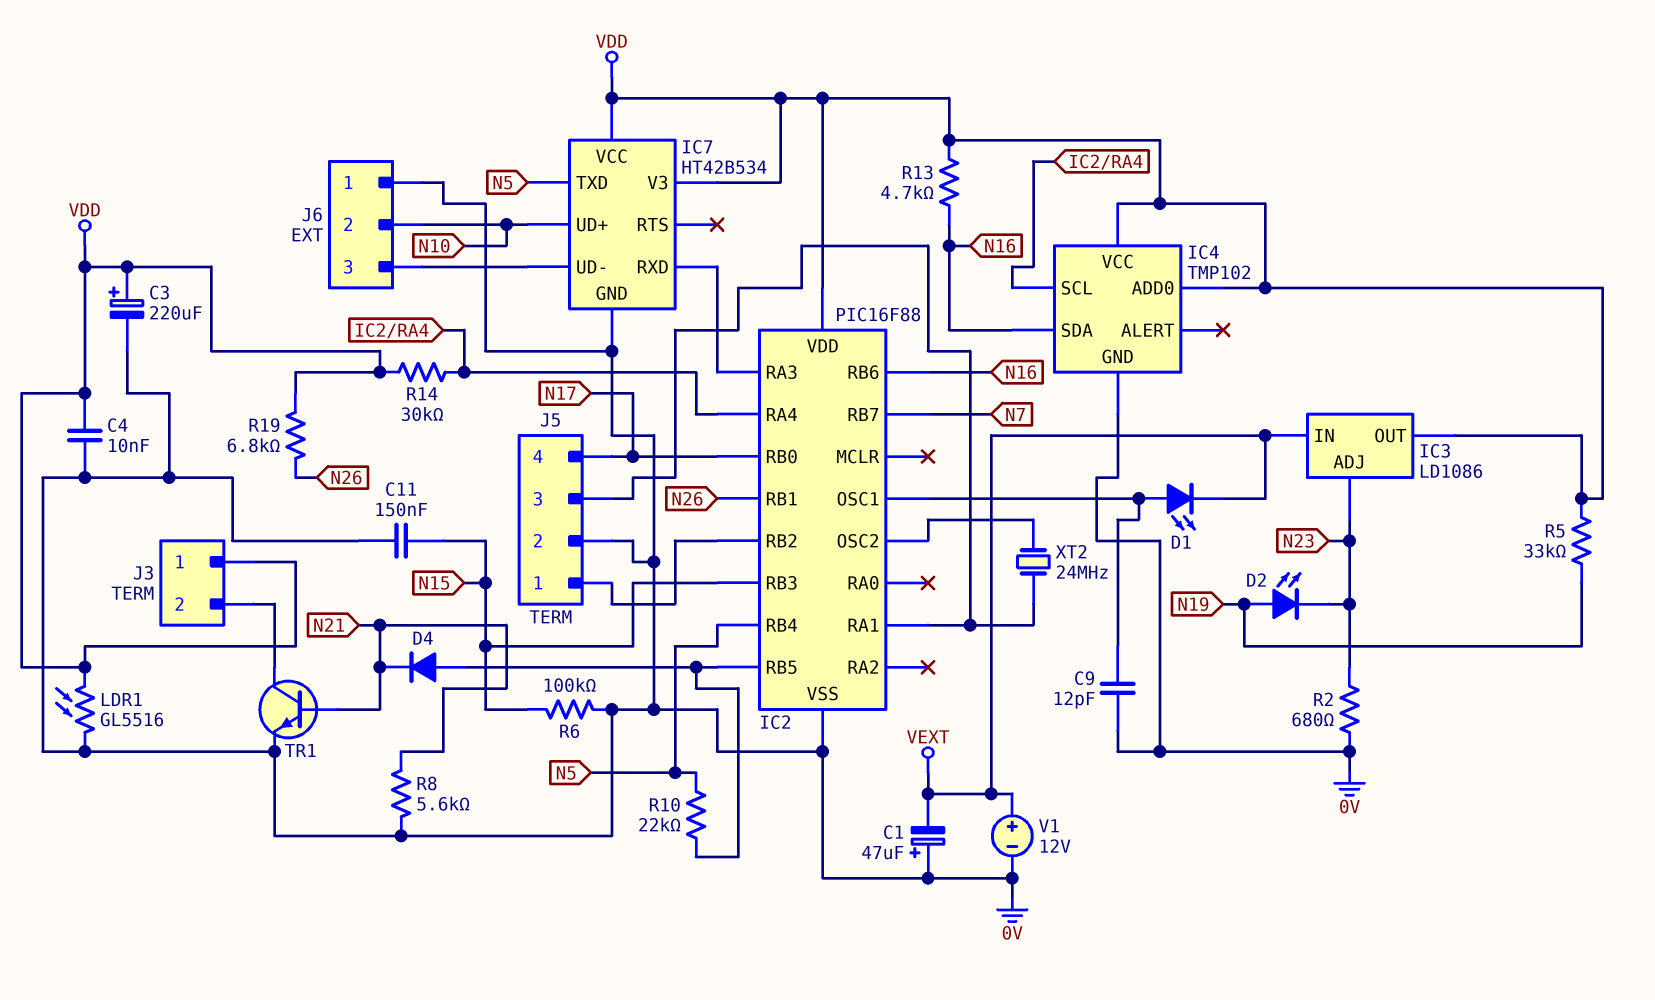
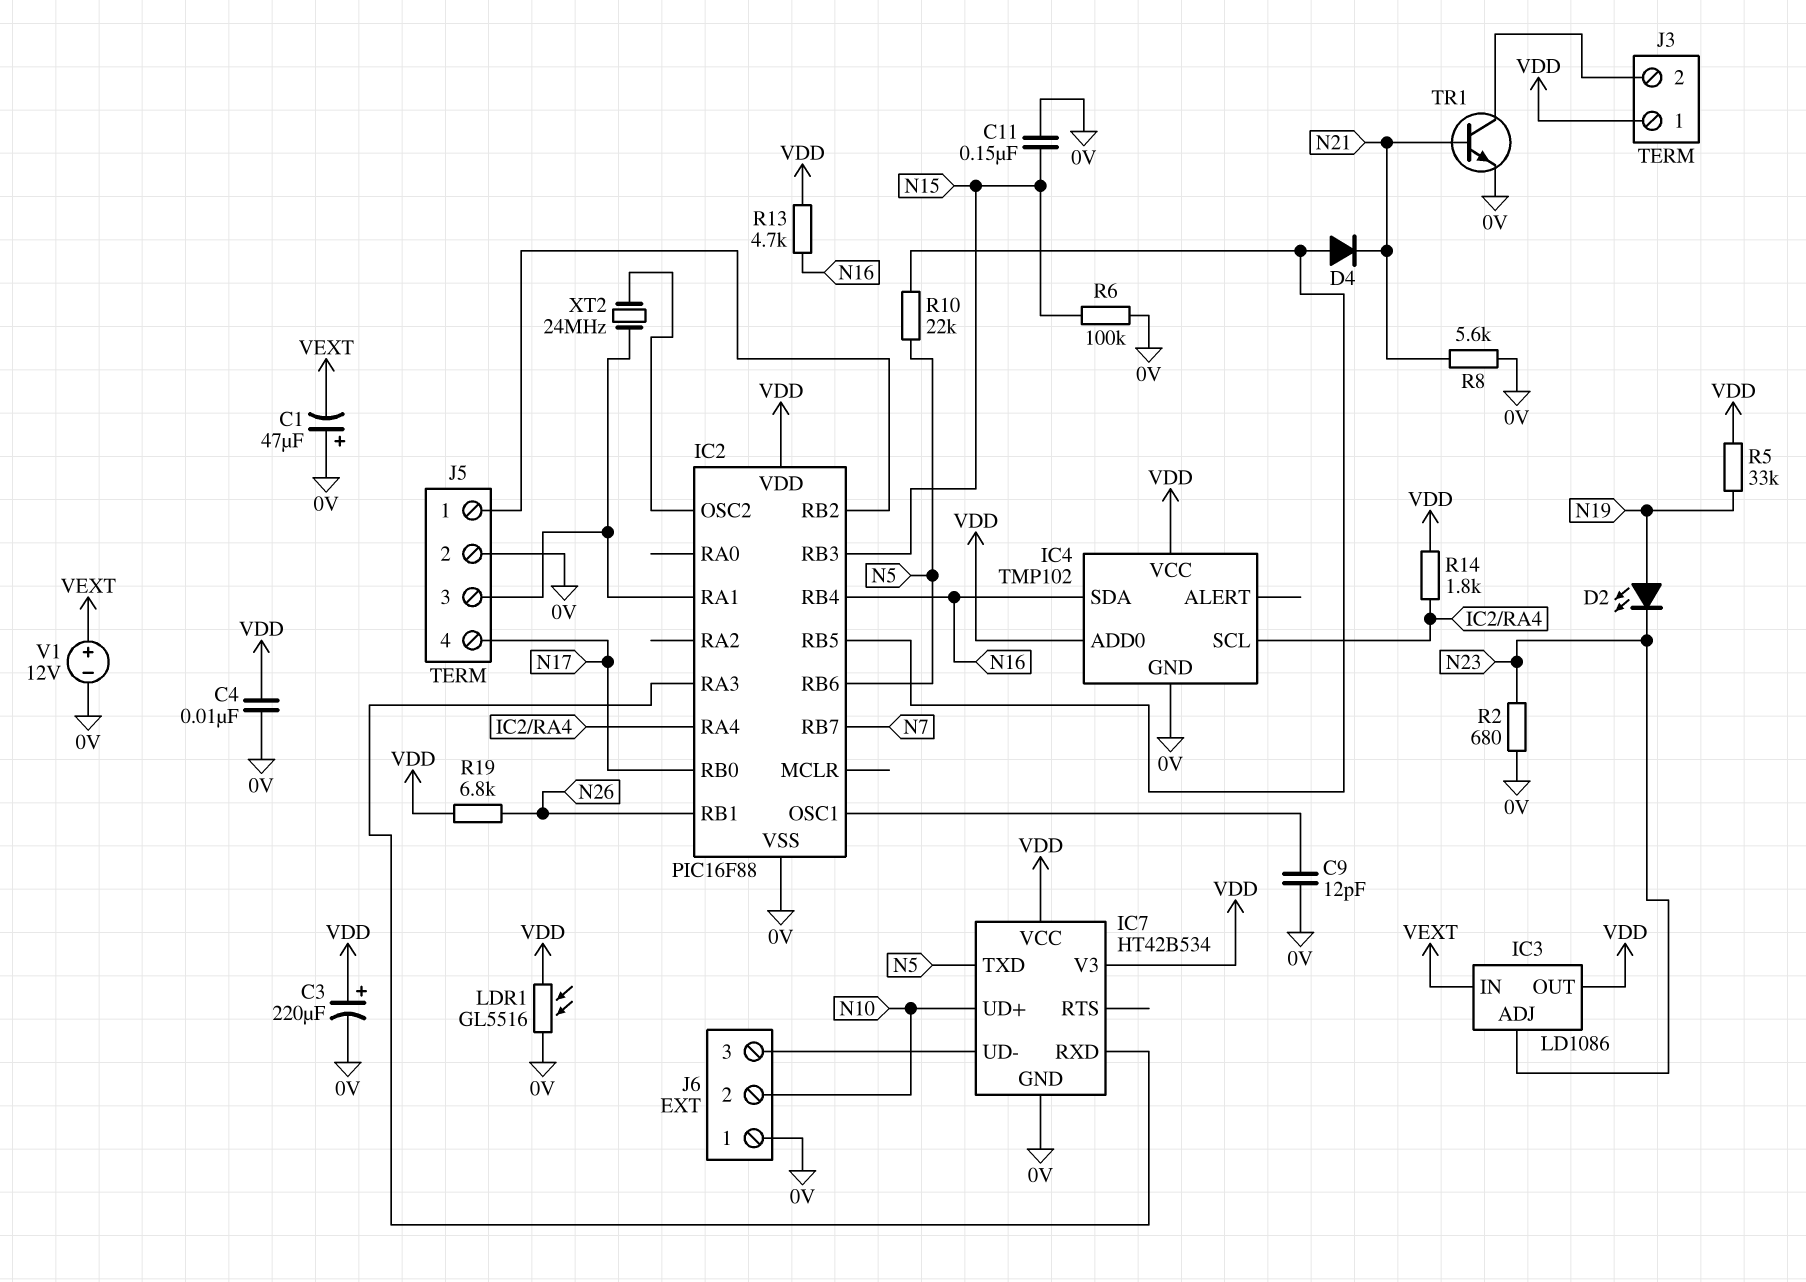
D1: LED (A IC2/OSC1, K VEXT) -> none
IC2 pin RB4: N5 -> N16
IC2 pin RB6: N16 -> N5
R14: 30k (IC2/RA4, VDD) -> 1.8k (IC2/RA4, VDD)

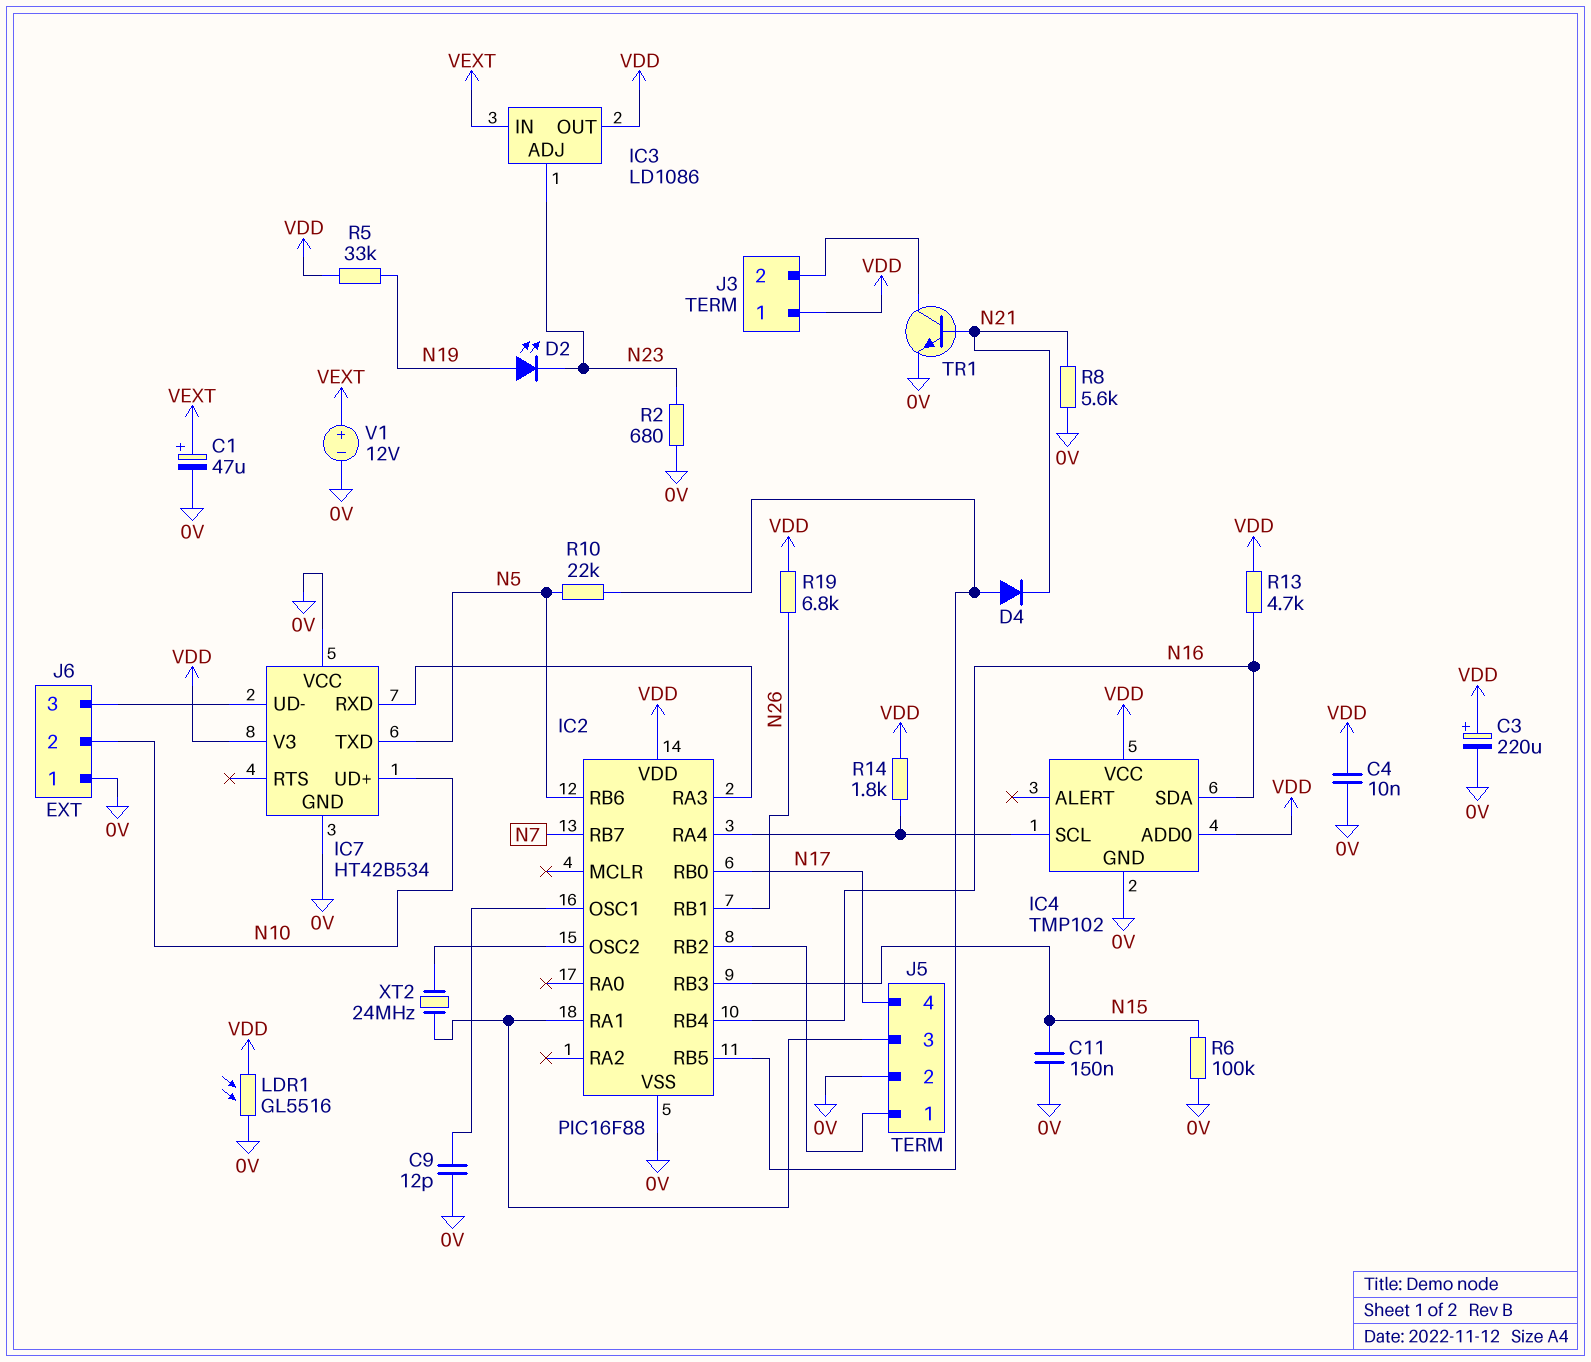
C1: 47uF (plus 0V, minus VEXT) -> 47uF (plus VEXT, minus 0V)
IC7 pin VCC: VDD -> 0V

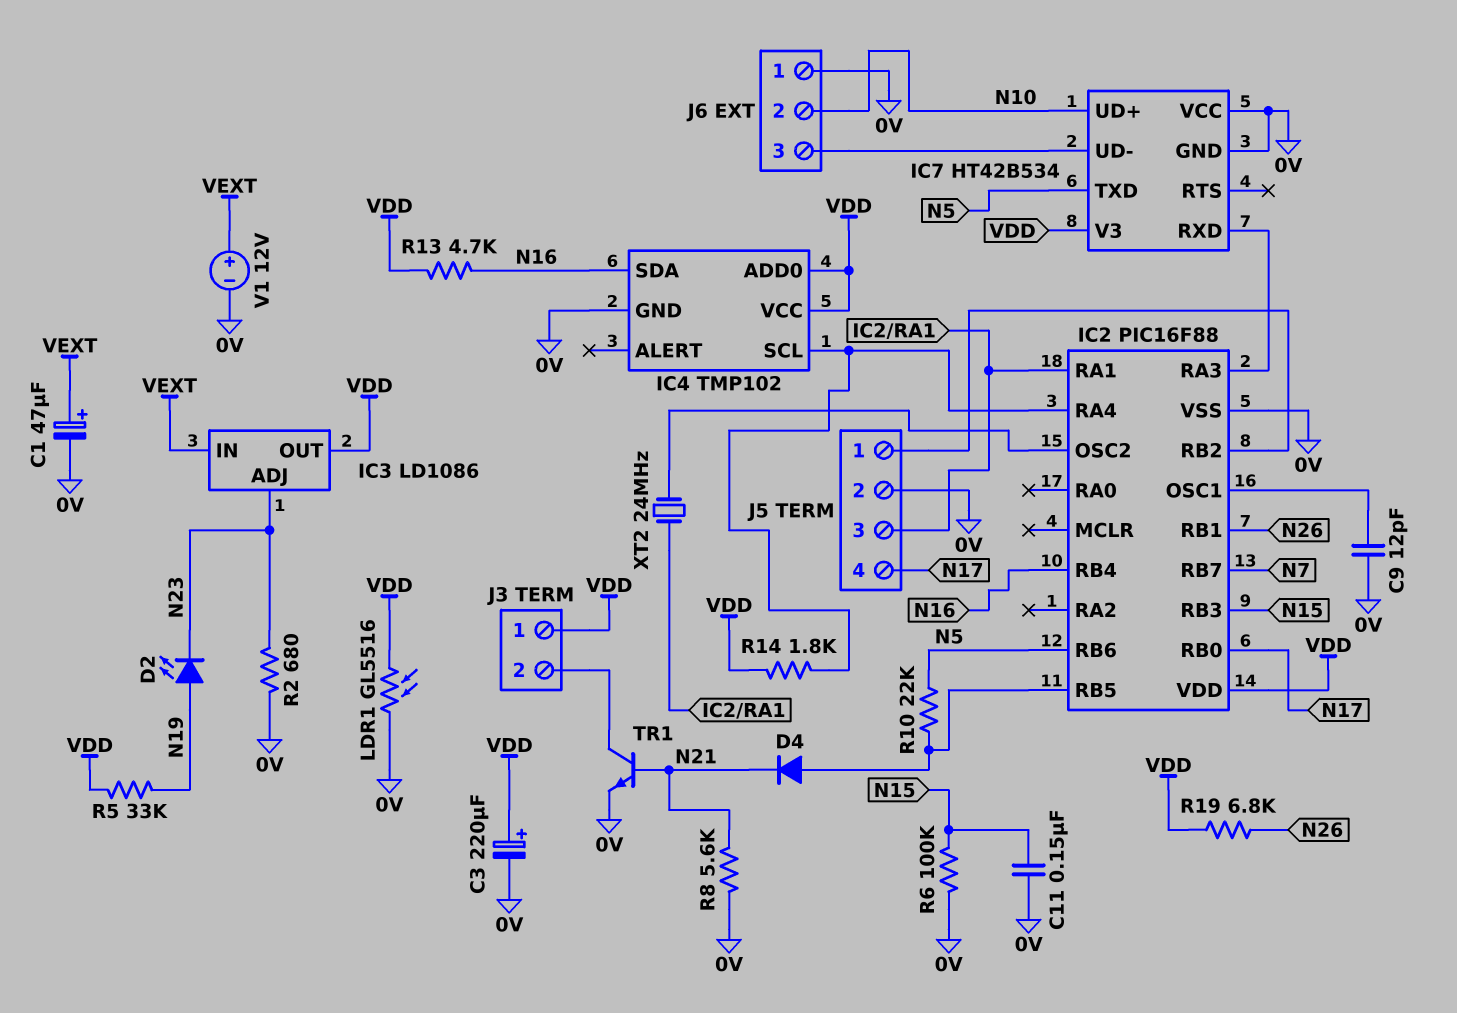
C4: 10nF (0V, VDD) -> none

